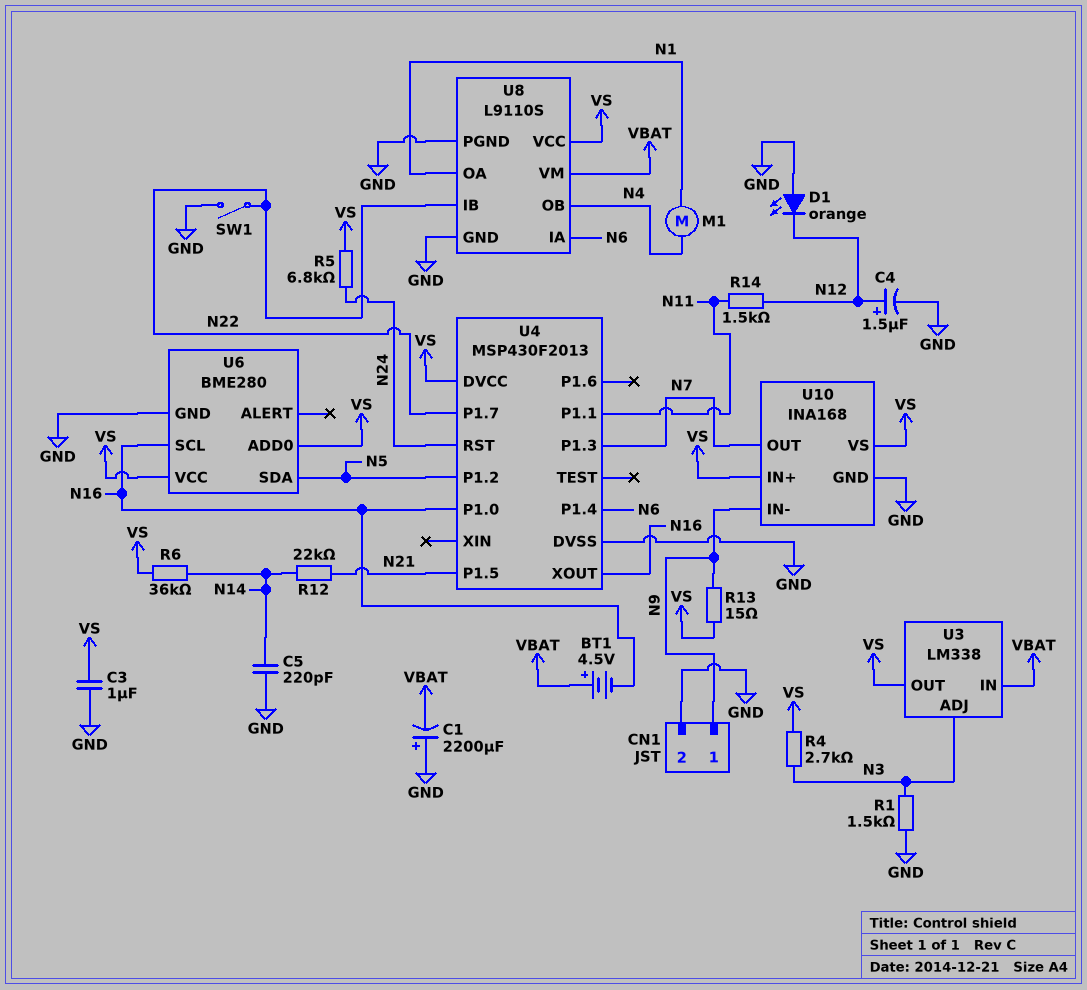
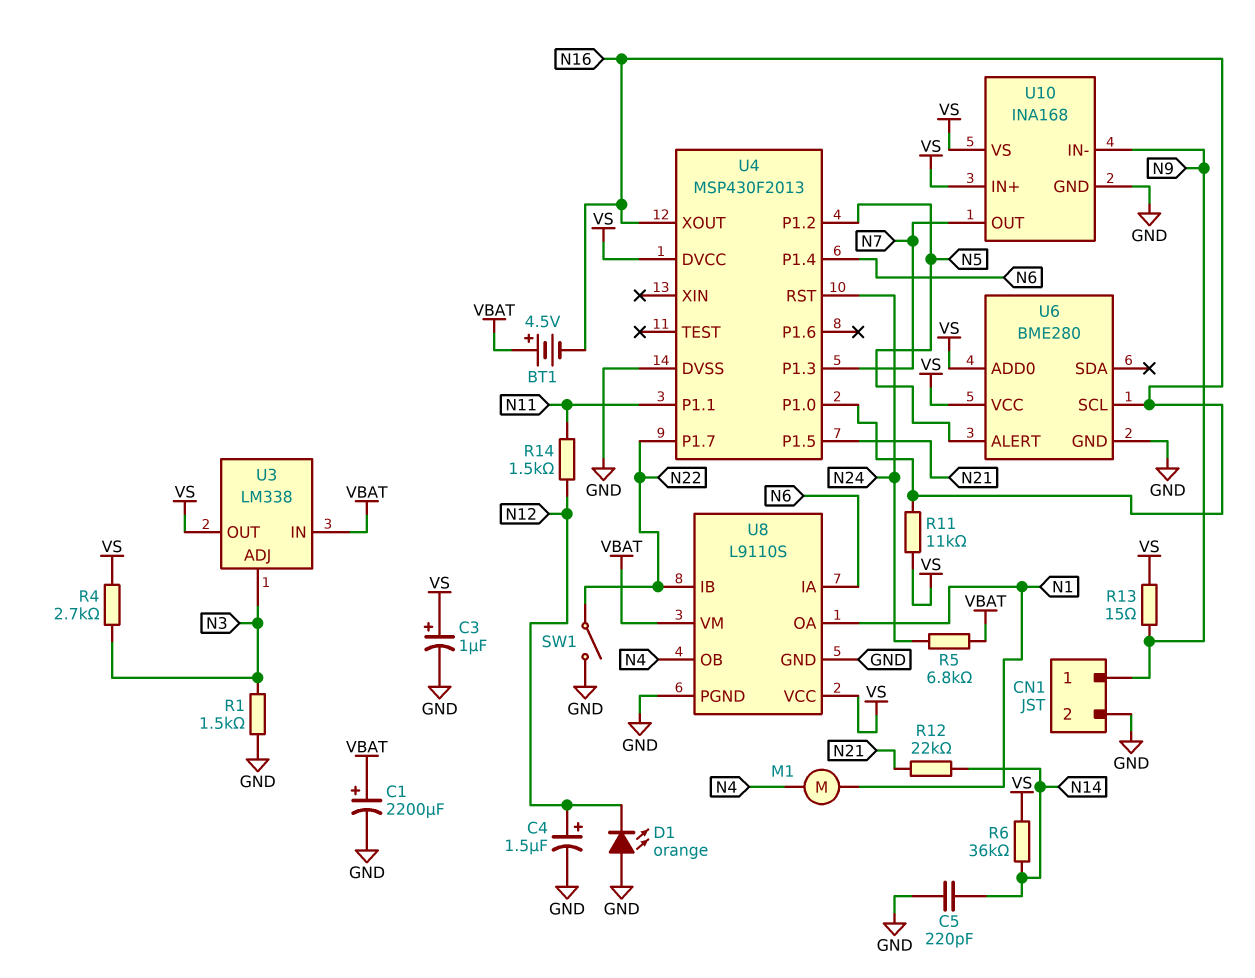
C1: 2200uF (plus GND, minus VBAT) -> 2200uF (plus VBAT, minus GND)
C3: 1uF (GND, VS) -> 1uF (plus VS, minus GND)
R5: 6.8k (N24, VS) -> 6.8k (N24, VBAT)
R11: none -> 11k (N16, VS)
U6 pin ALERT: none -> N5
U6 pin SDA: N5 -> none

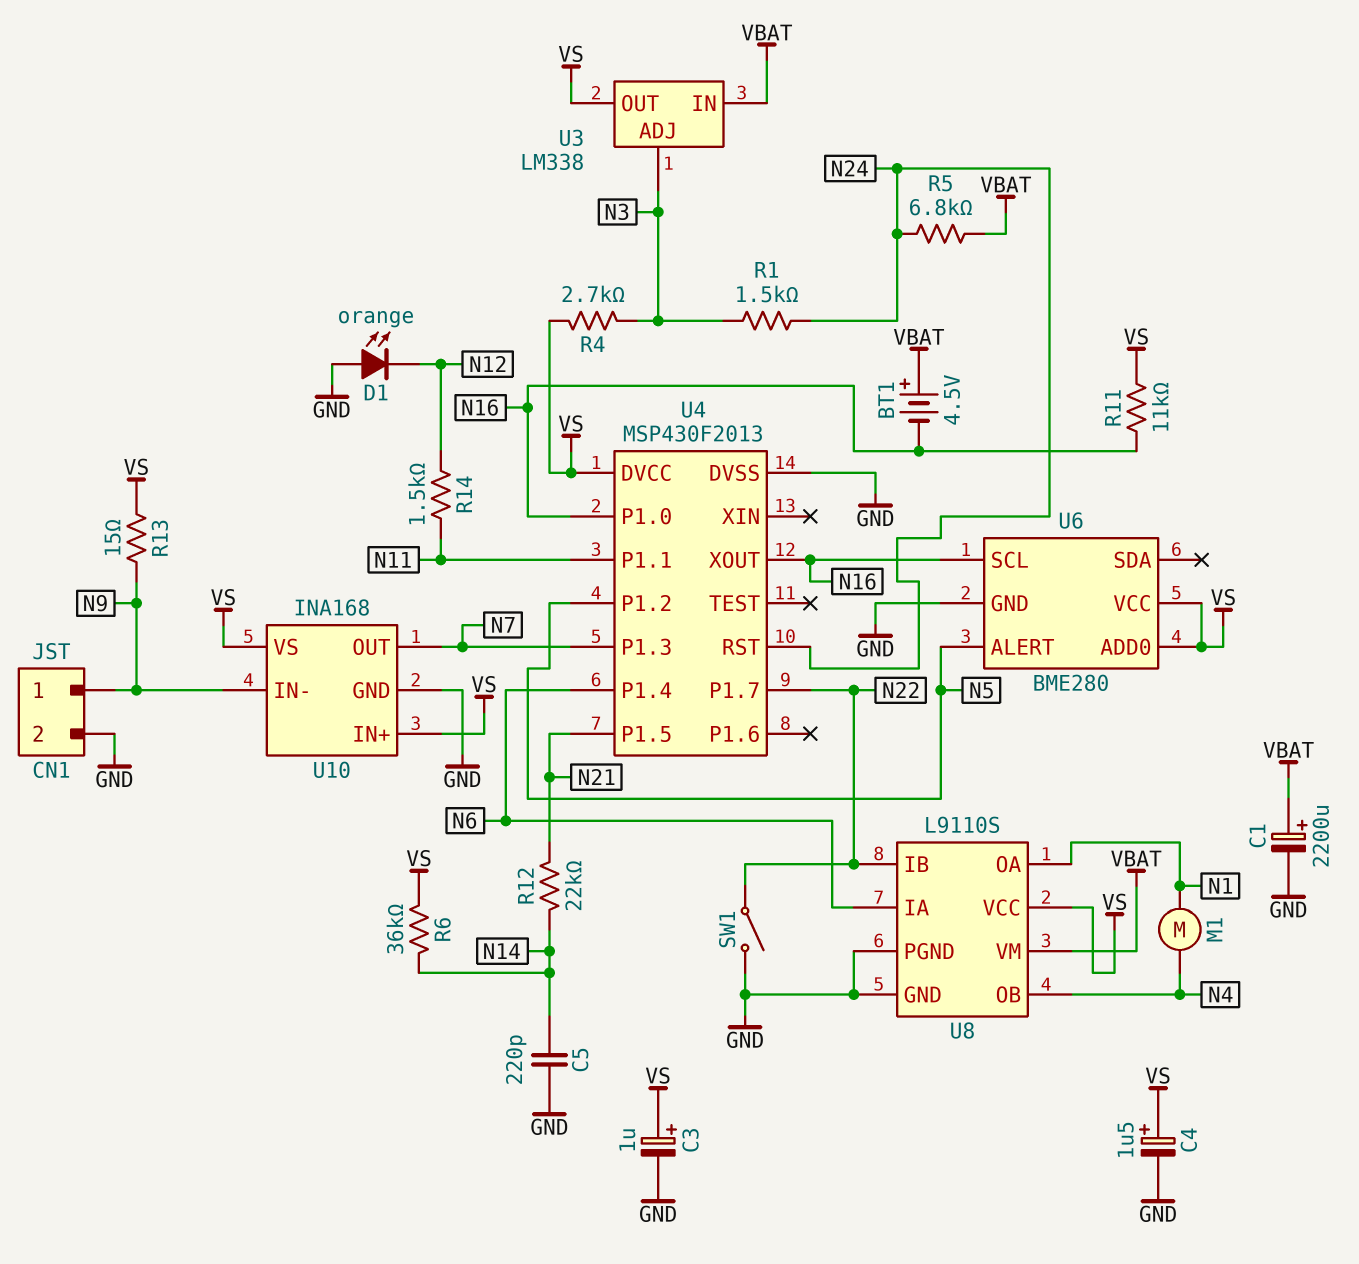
C4: 1.5uF (plus N12, minus GND) -> 1.5uF (plus VS, minus GND)
R1: 1.5k (GND, N3) -> 1.5k (N3, N24)

